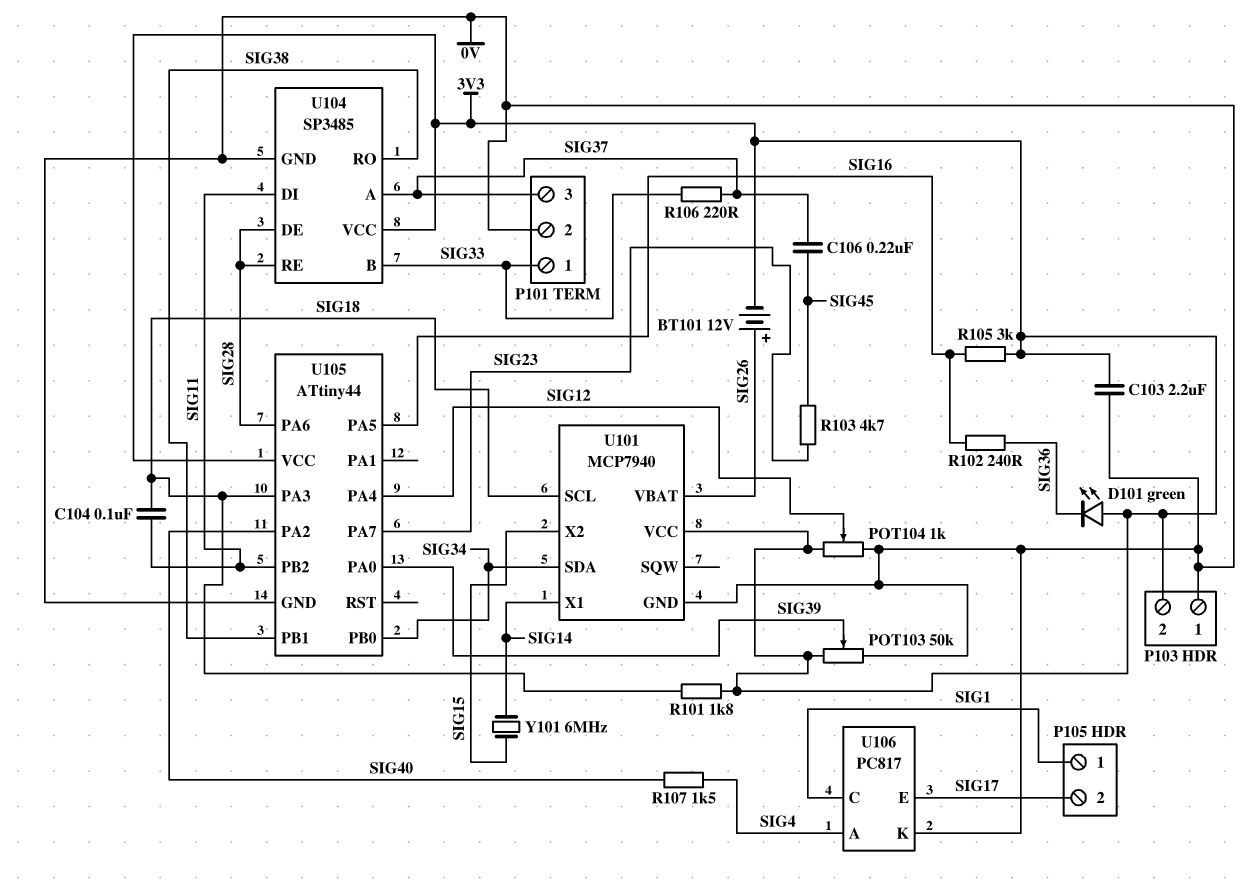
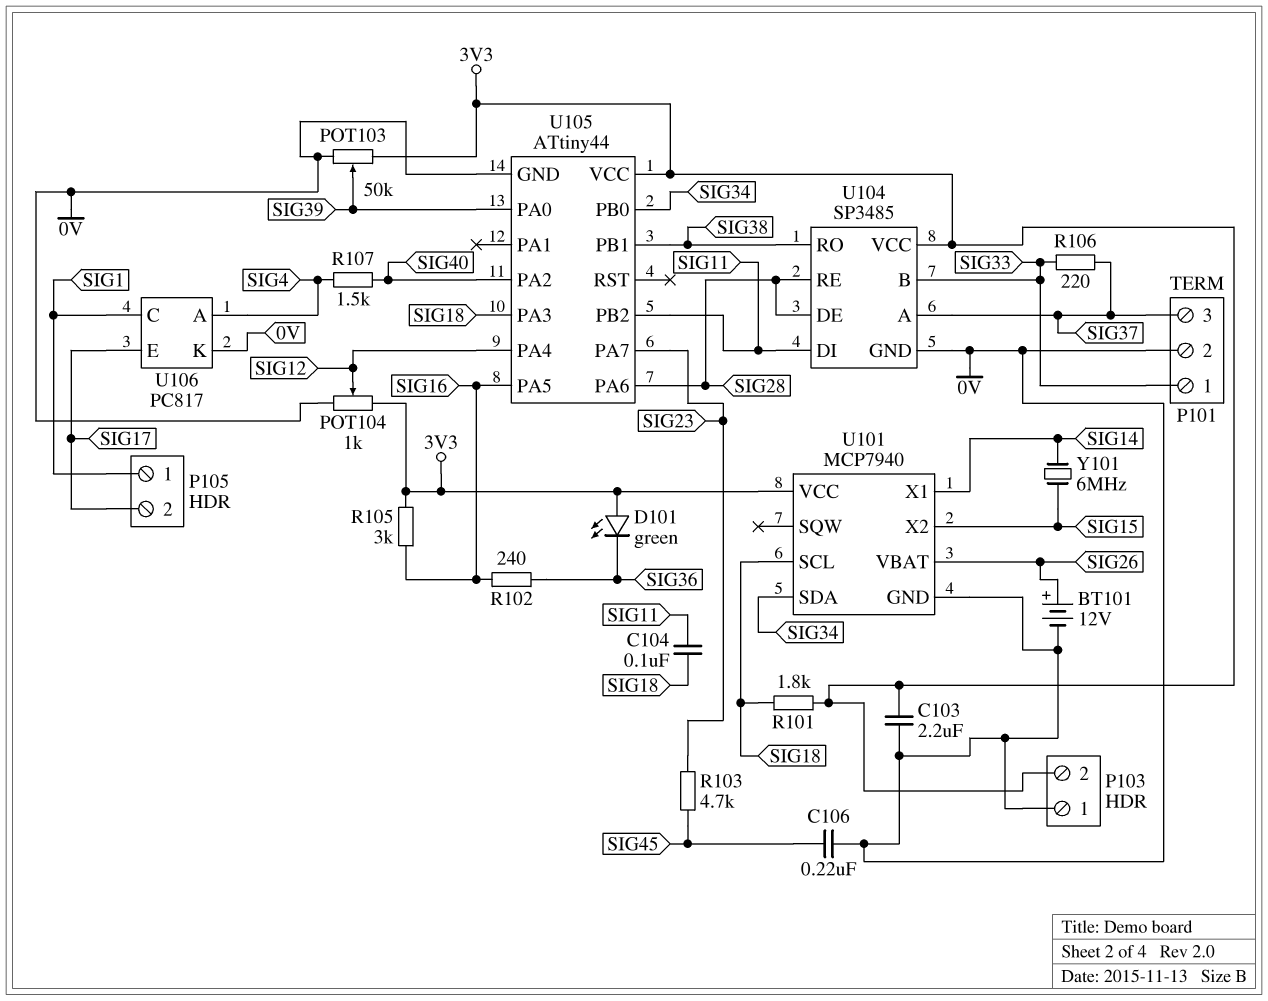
BT101: 12V (plus SIG26, minus 3V3) -> 12V (plus SIG26, minus 0V)
C106: 220nF (SIG37, SIG45) -> 220nF (0V, SIG45)

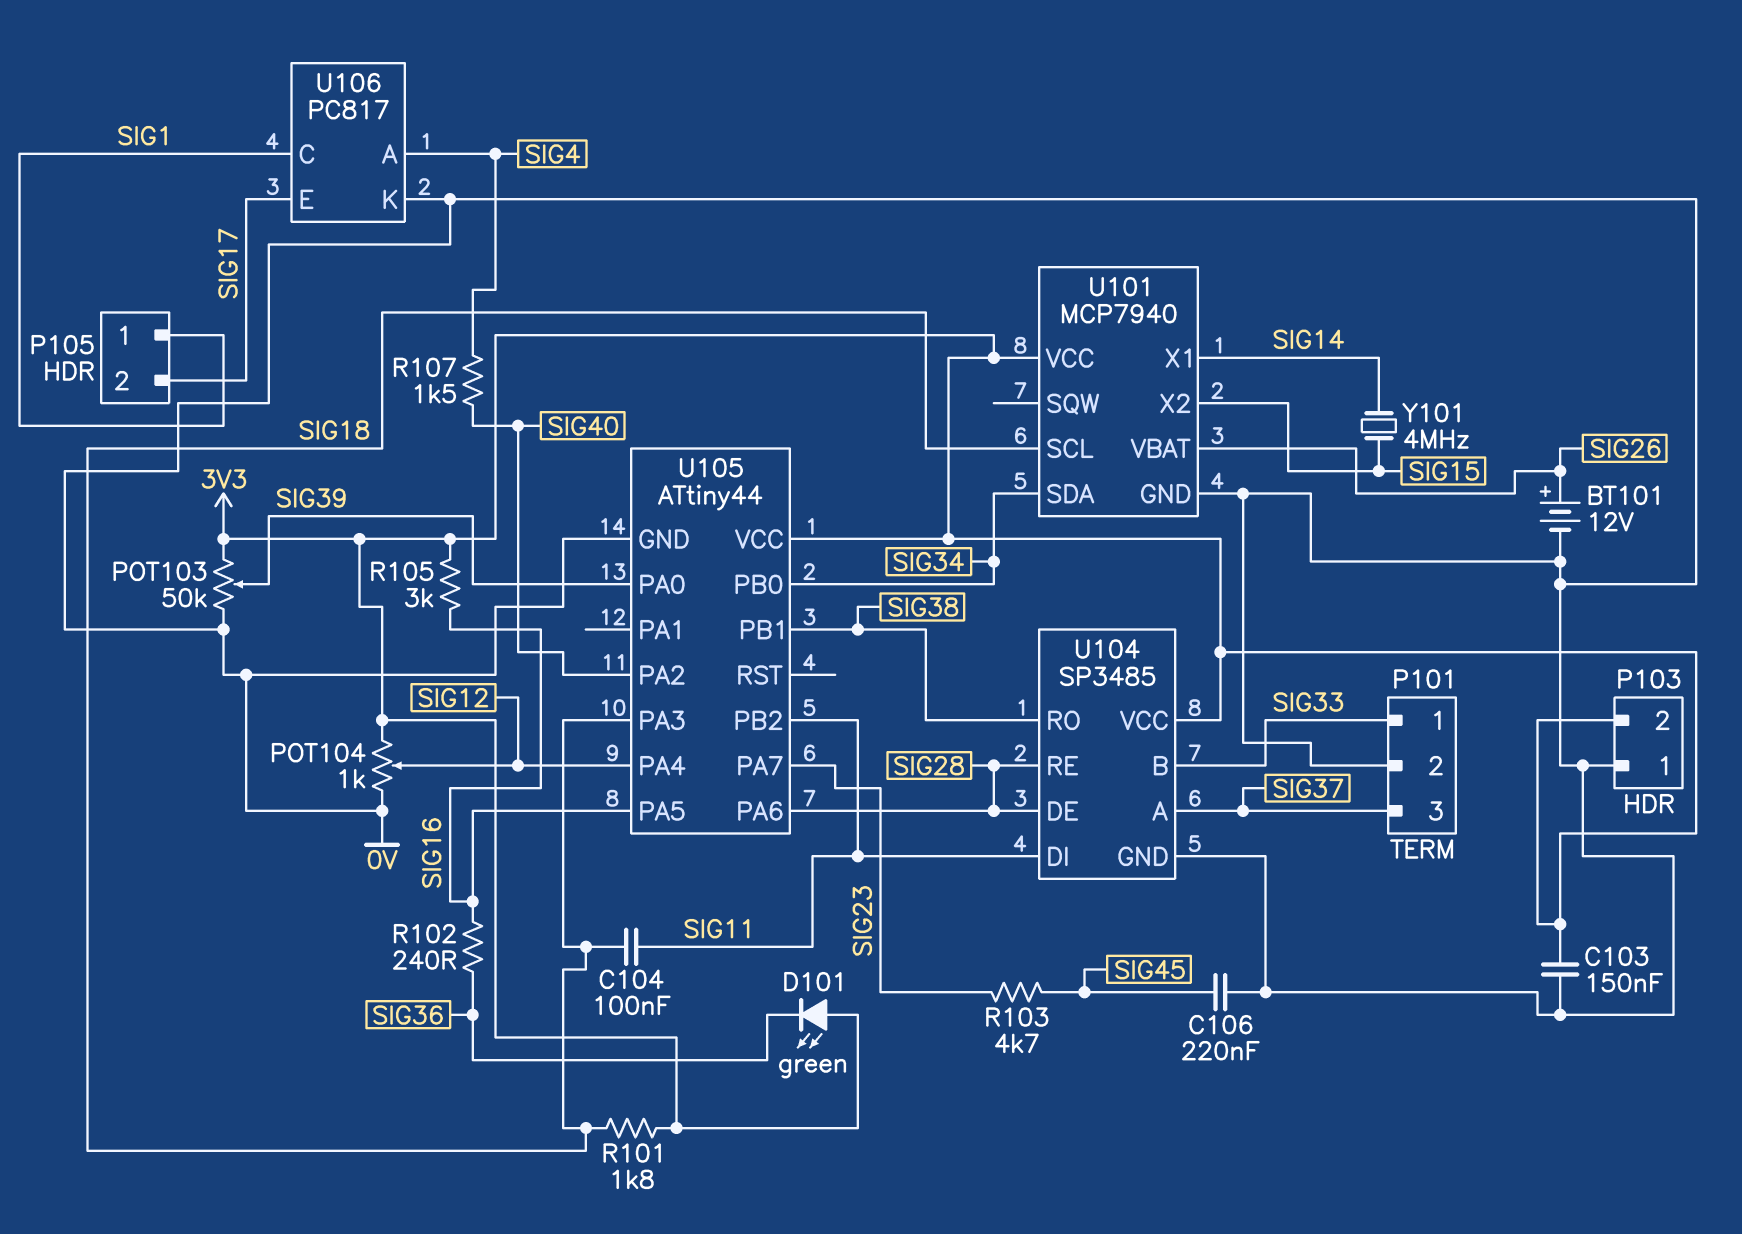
C103: 2.2uF (0V, 3V3) -> 150nF (0V, 3V3)
R106: 220 (SIG33, SIG37) -> none
Y101: 6MHz (SIG14, SIG15) -> 4MHz (SIG14, SIG15)

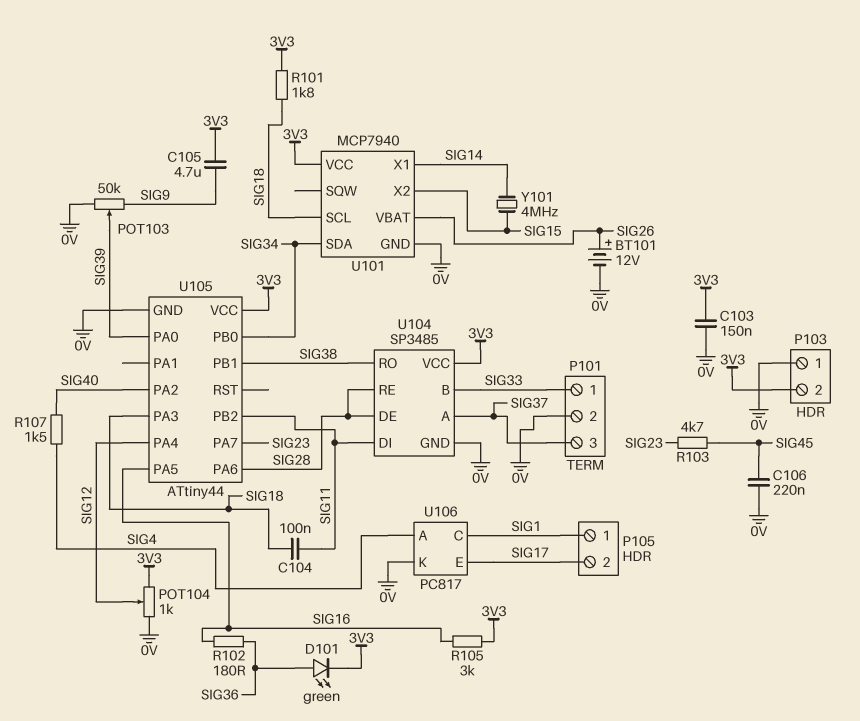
C105: none -> 4.7uF (3V3, SIG9)
D101: LED green (A 3V3, K SIG36) -> LED green (A SIG36, K 3V3)
POT103: 50k (0V, 3V3, wiper SIG39) -> 50k (0V, SIG9, wiper SIG39)
R102: 240 (SIG16, SIG36) -> 180 (SIG16, SIG36)

